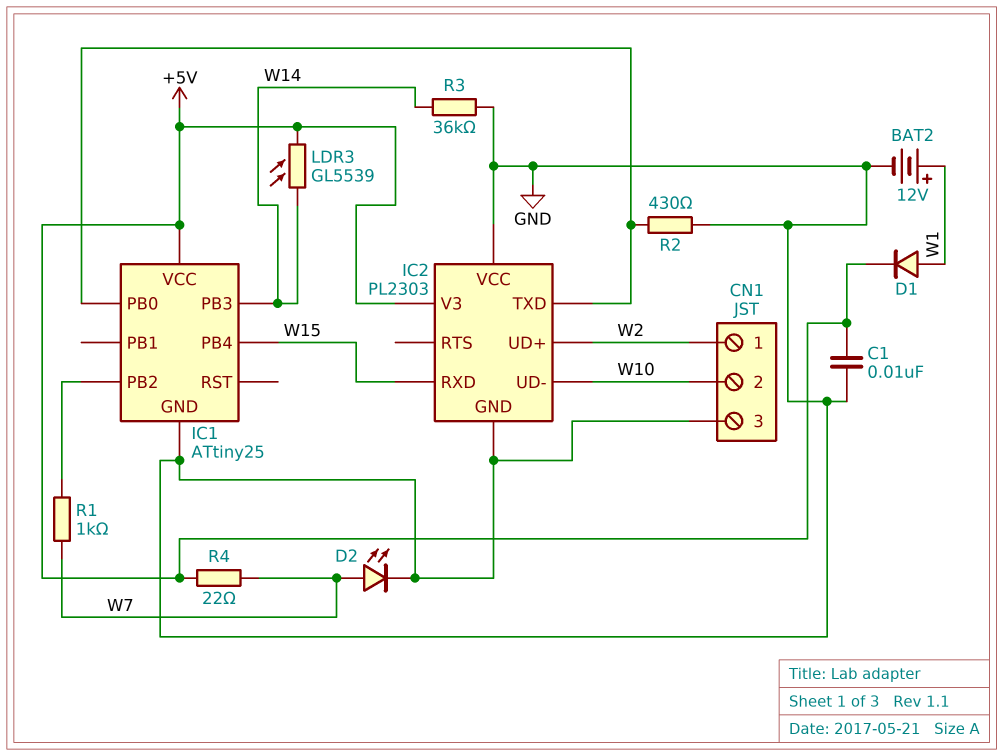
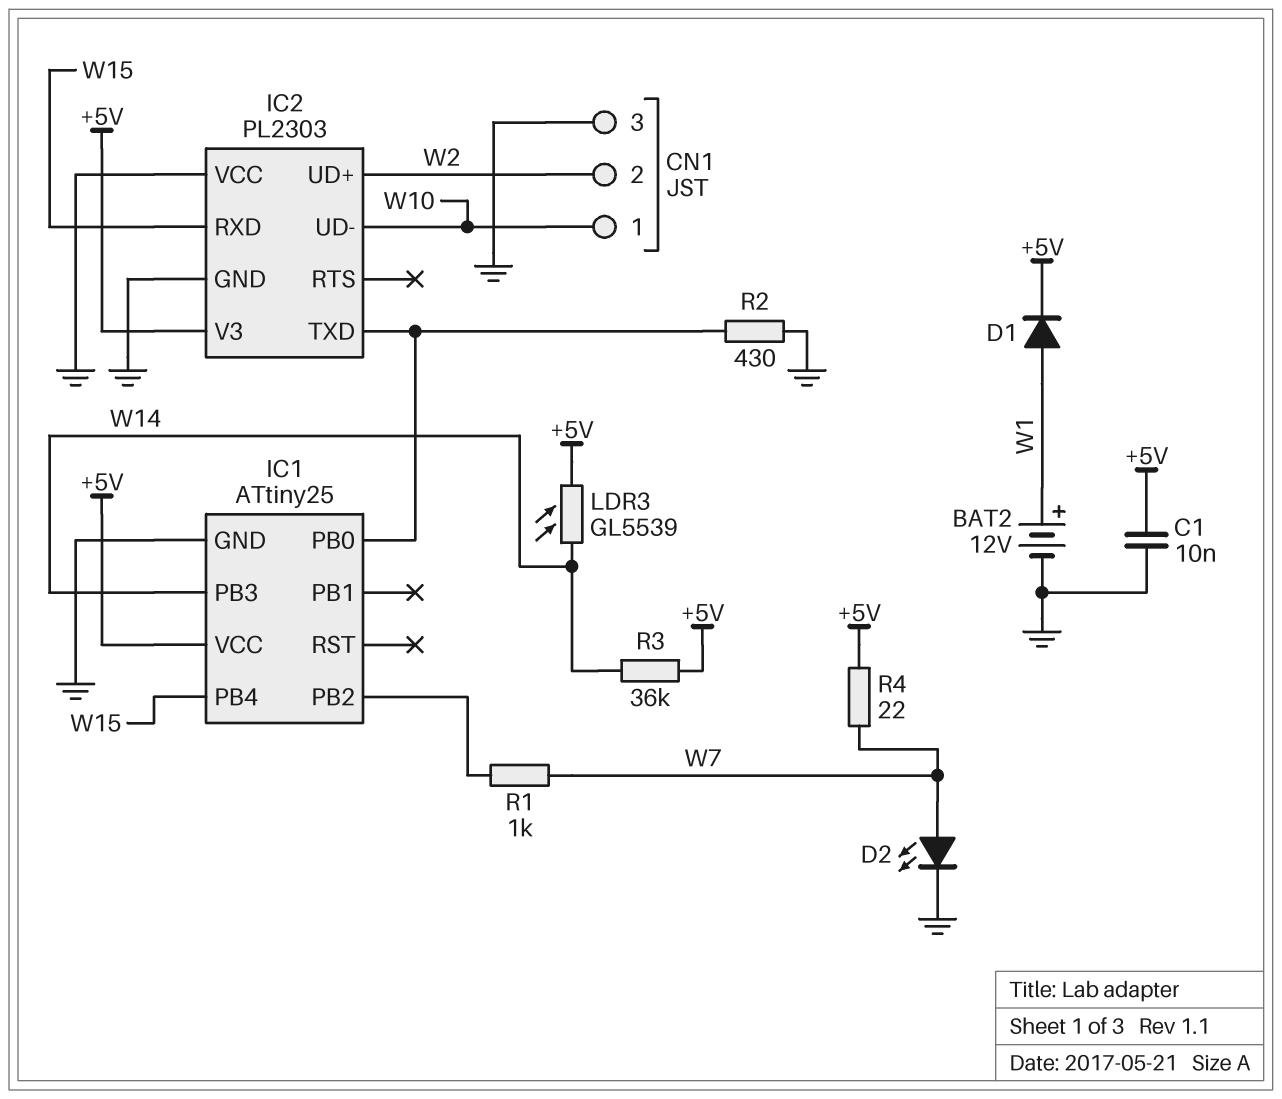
CN1 pin 1: W2 -> W10
CN1 pin 2: W10 -> W2
R3: 36k (GND, W14) -> 36k (+5V, W14)

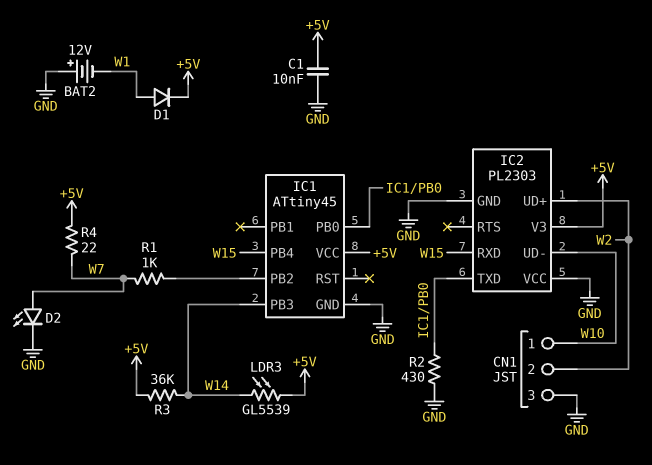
BAT2: 12V (plus W1, minus GND) -> 12V (plus GND, minus W1)
IC1: ATtiny25 -> ATtiny45

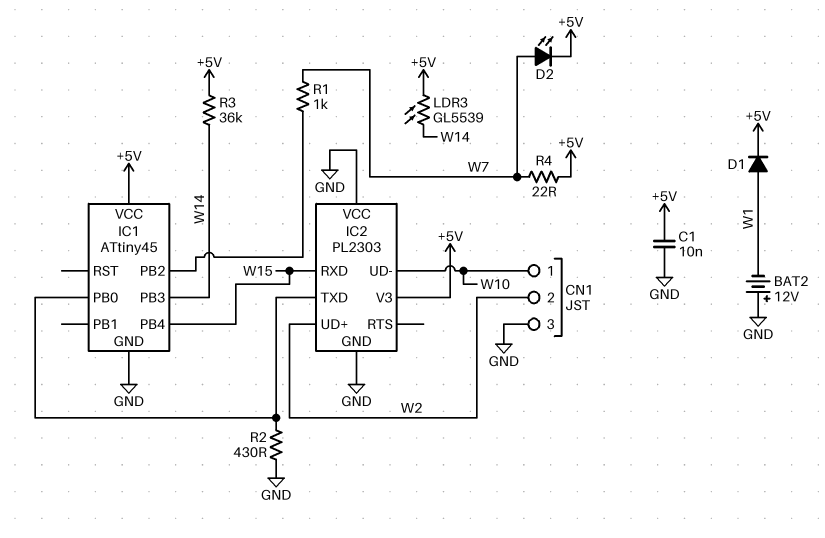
D2: LED (A W7, K GND) -> LED (A W7, K +5V)

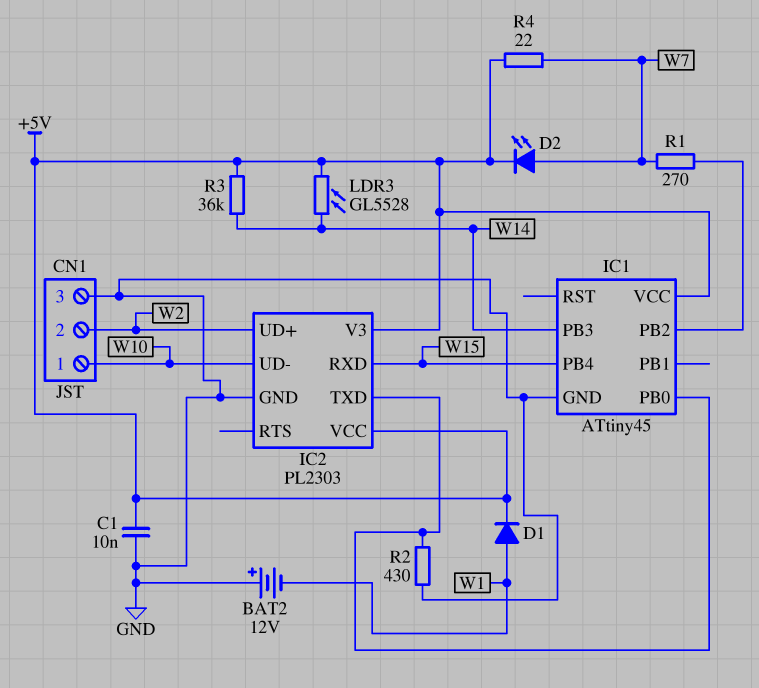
IC2 pin VCC: GND -> +5V
LDR3: GL5539 (+5V, W14) -> GL5528 (+5V, W14)
R1: 1k (IC1/PB2, W7) -> 270 (IC1/PB2, W7)

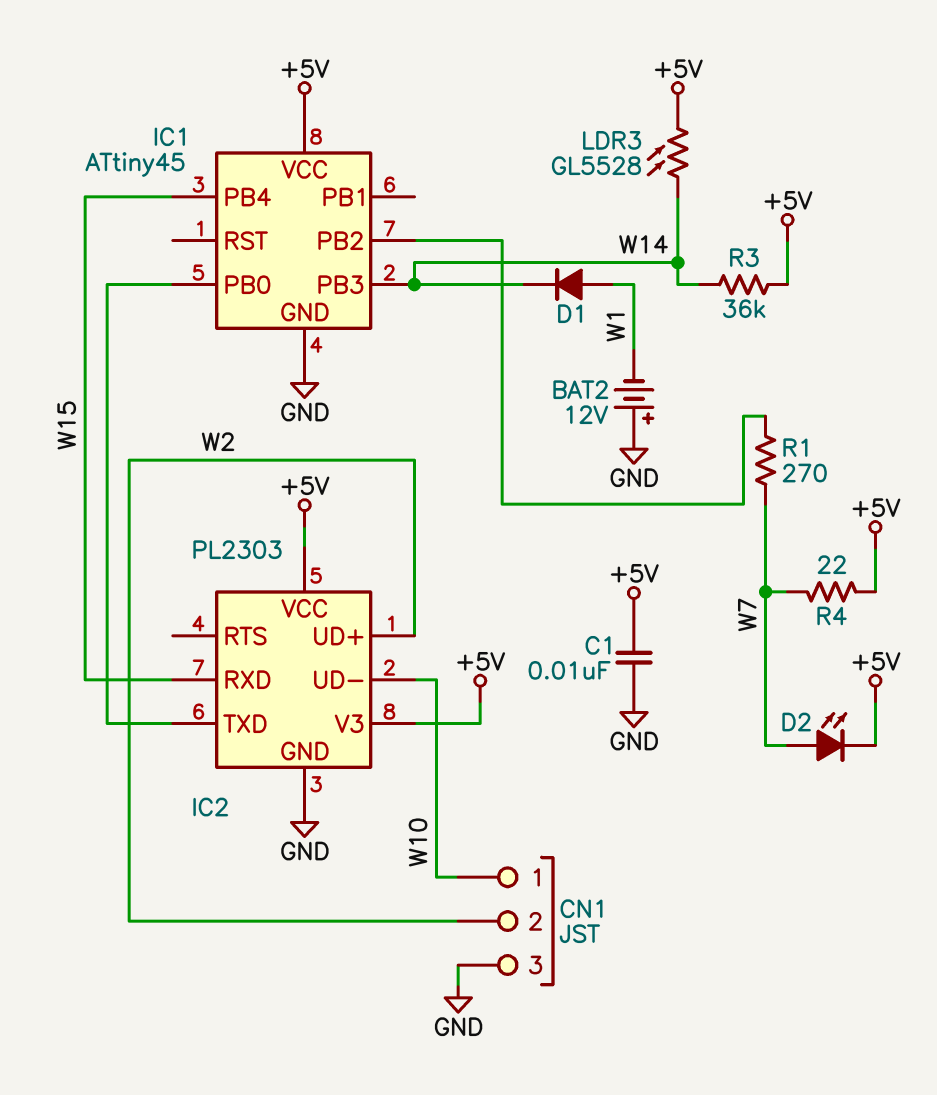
D1: diode (A W1, K +5V) -> diode (A W1, K W14)
R2: 430 (GND, IC1/PB0) -> none

